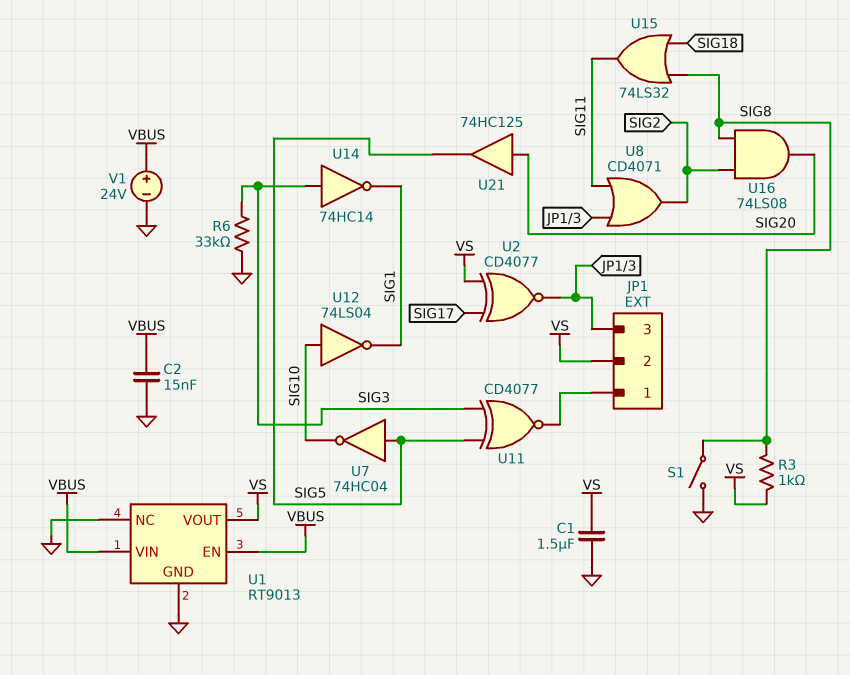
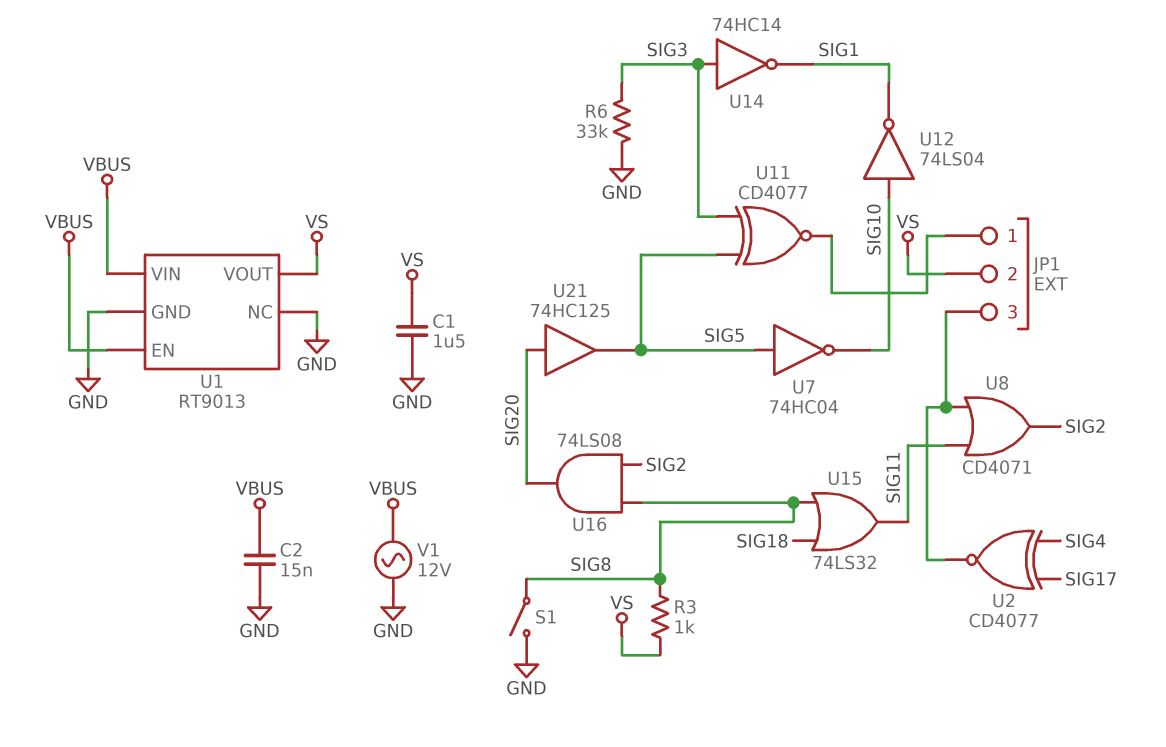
U2: XNOR CD4077 (in SIG17, in VS, out JP1/3) -> XNOR CD4077 (in SIG4, in SIG17, out JP1/3)
V1: 24V (plus VBUS, minus GND) -> AC 12V (GND, VBUS)

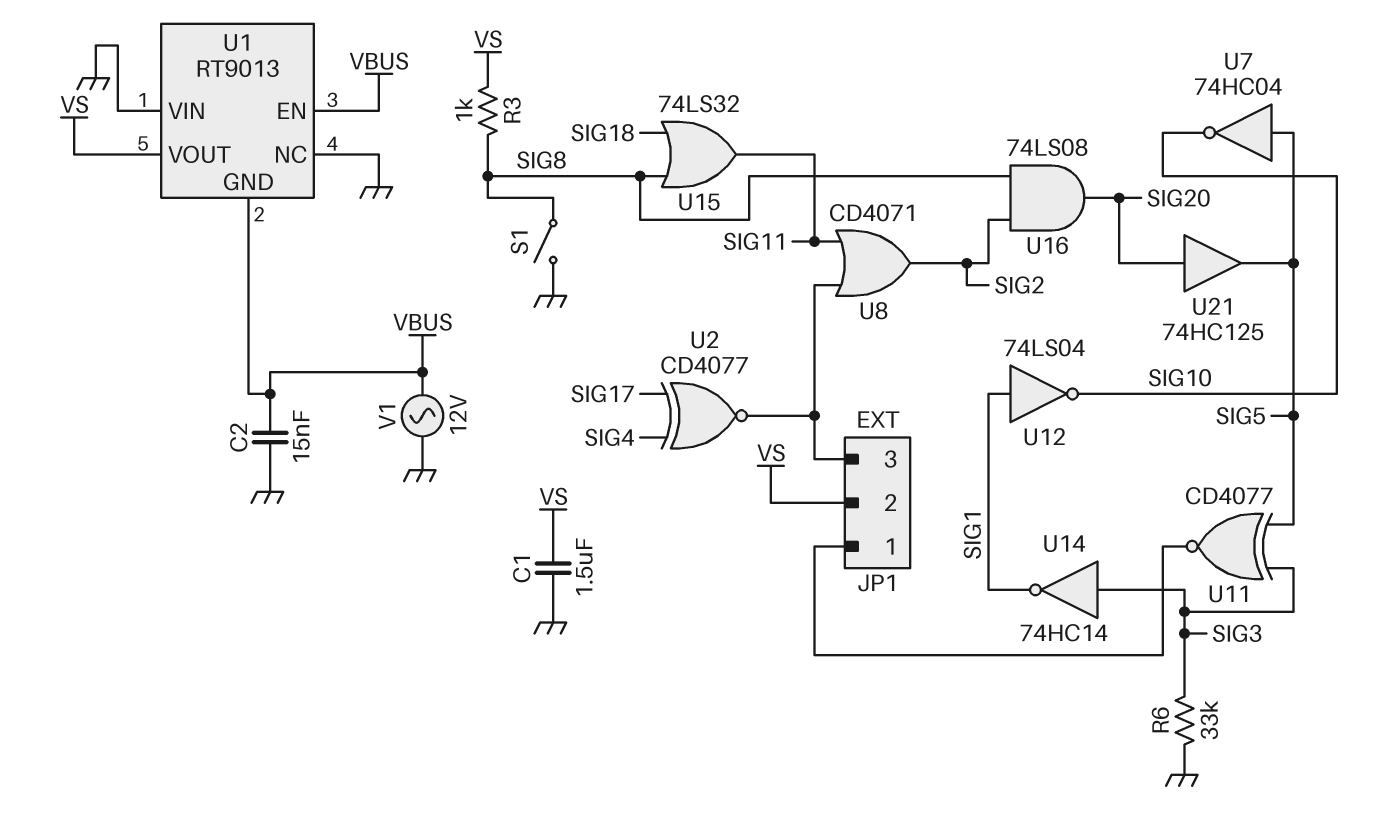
U1 pin GND: GND -> VBUS
U1 pin VIN: VBUS -> GND
U12: NOT 74LS04 (in SIG10, out SIG1) -> NOT 74LS04 (in SIG1, out SIG10)

